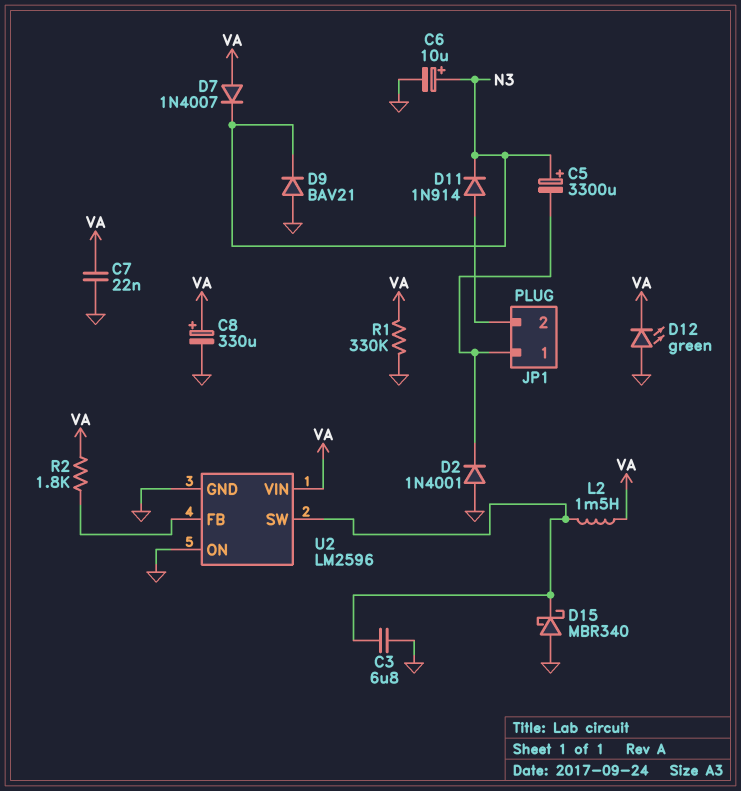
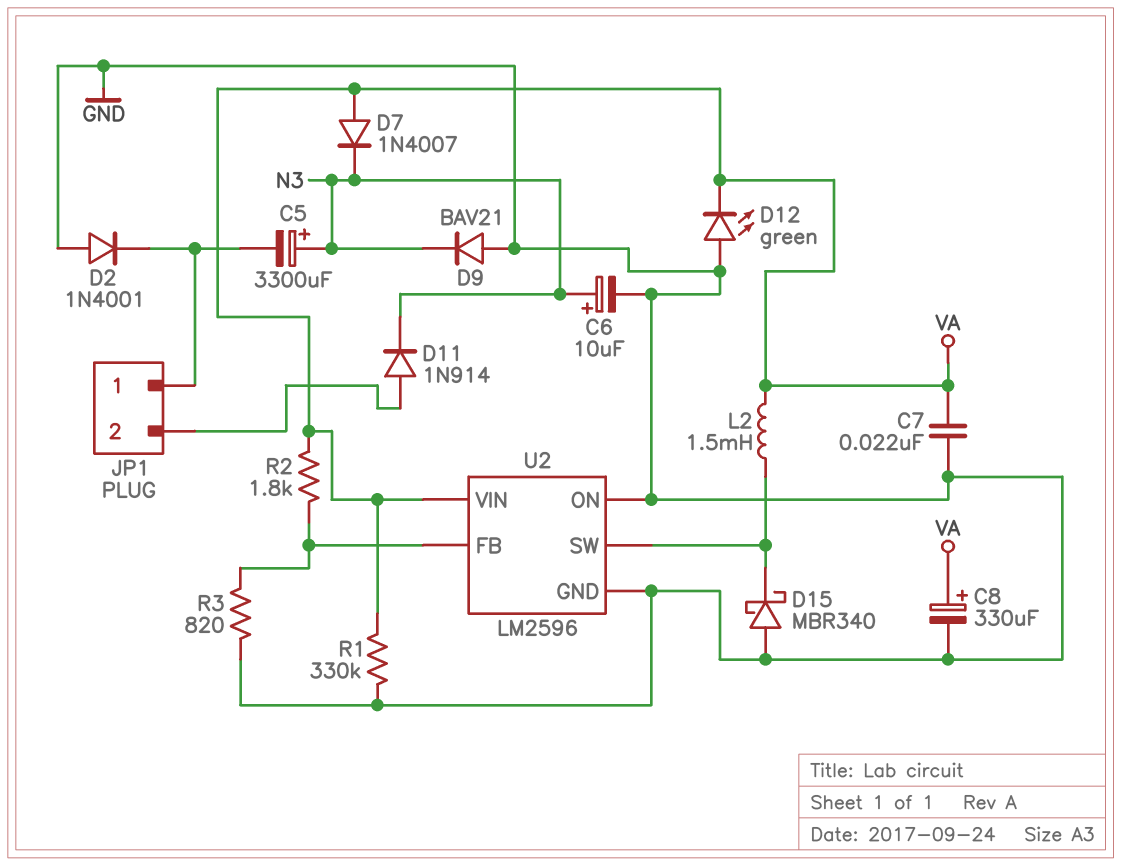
C3: 6.8uF (GND, U2/SW) -> none
R3: none -> 820 (GND, U2/FB)

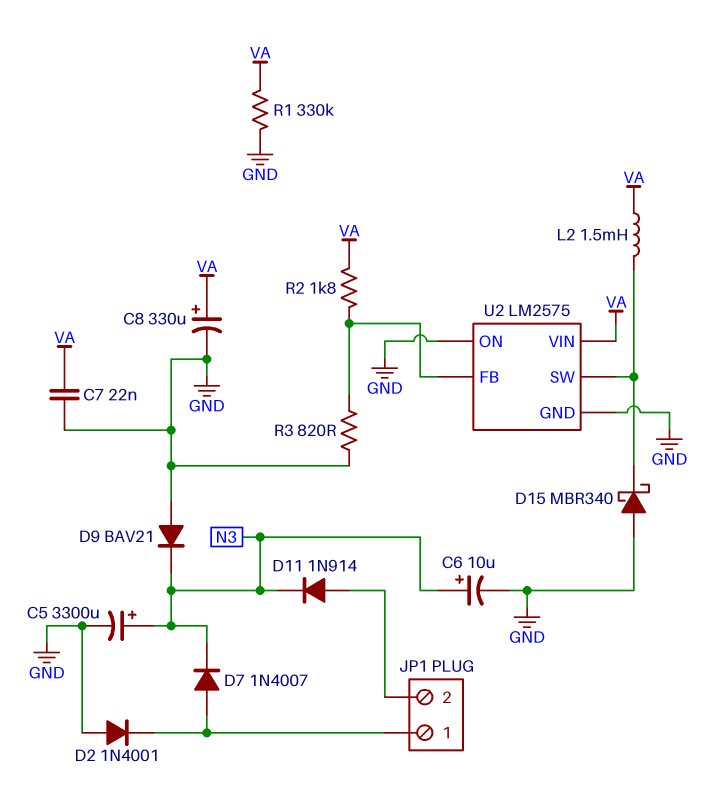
C5: 3300uF (plus N3, minus JP1/1) -> 3300uF (plus N3, minus GND)
D7: diode 1N4007 (A VA, K N3) -> diode 1N4007 (A JP1/1, K N3)
D12: LED green (A GND, K VA) -> none
U2: LM2596 -> LM2575

